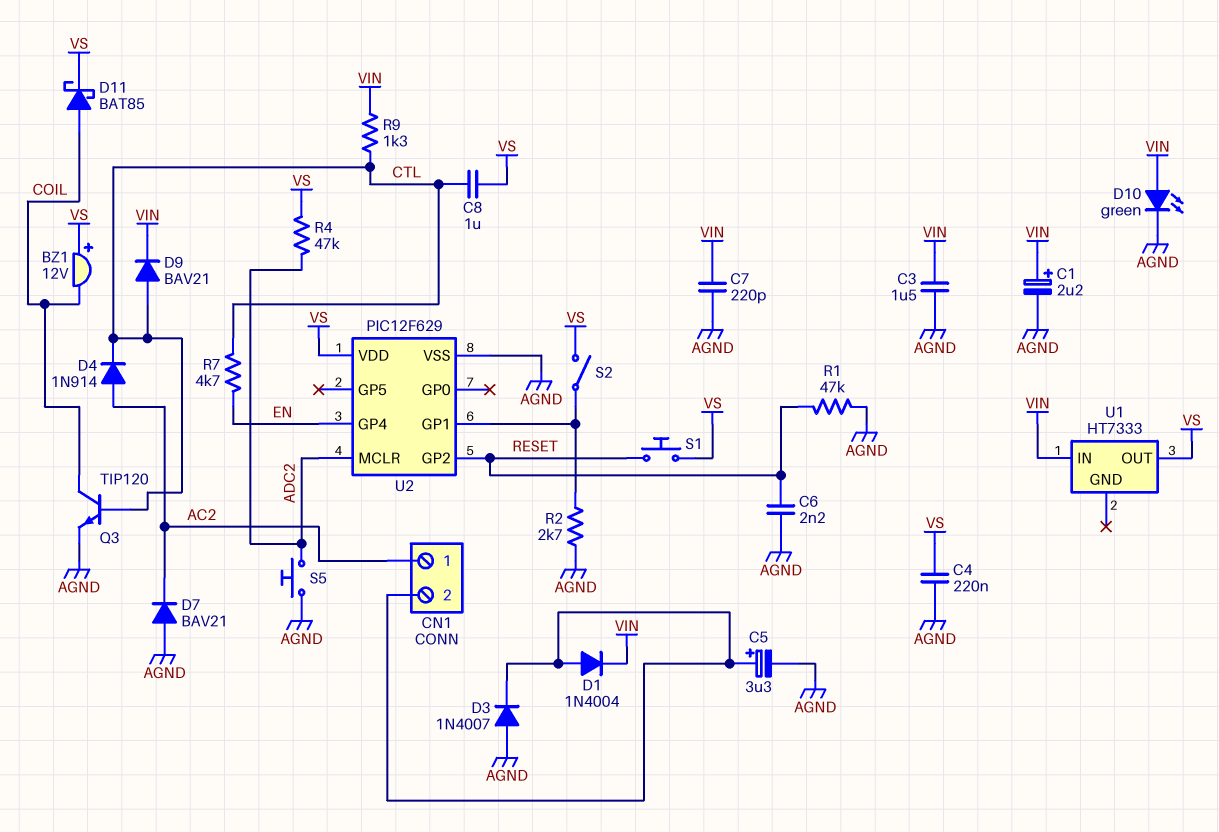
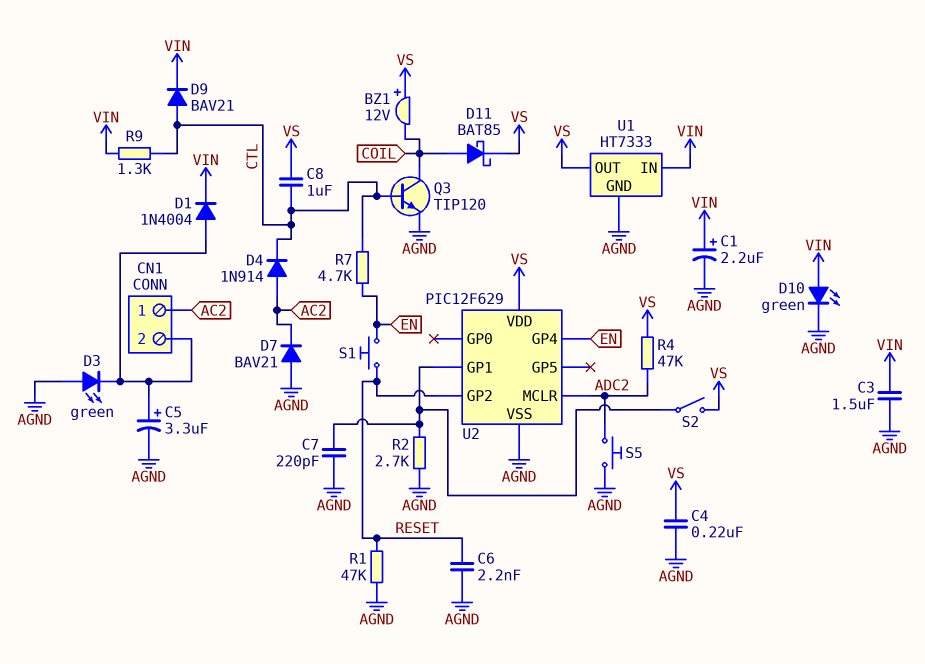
C7: 220pF (AGND, VIN) -> 220pF (AGND, U2/GP1)
D3: diode 1N4007 (A AGND, K CN1/2) -> LED green (A AGND, K CN1/2)
S1: button (RESET, VS) -> button (EN, RESET)
U1 pin GND: none -> AGND

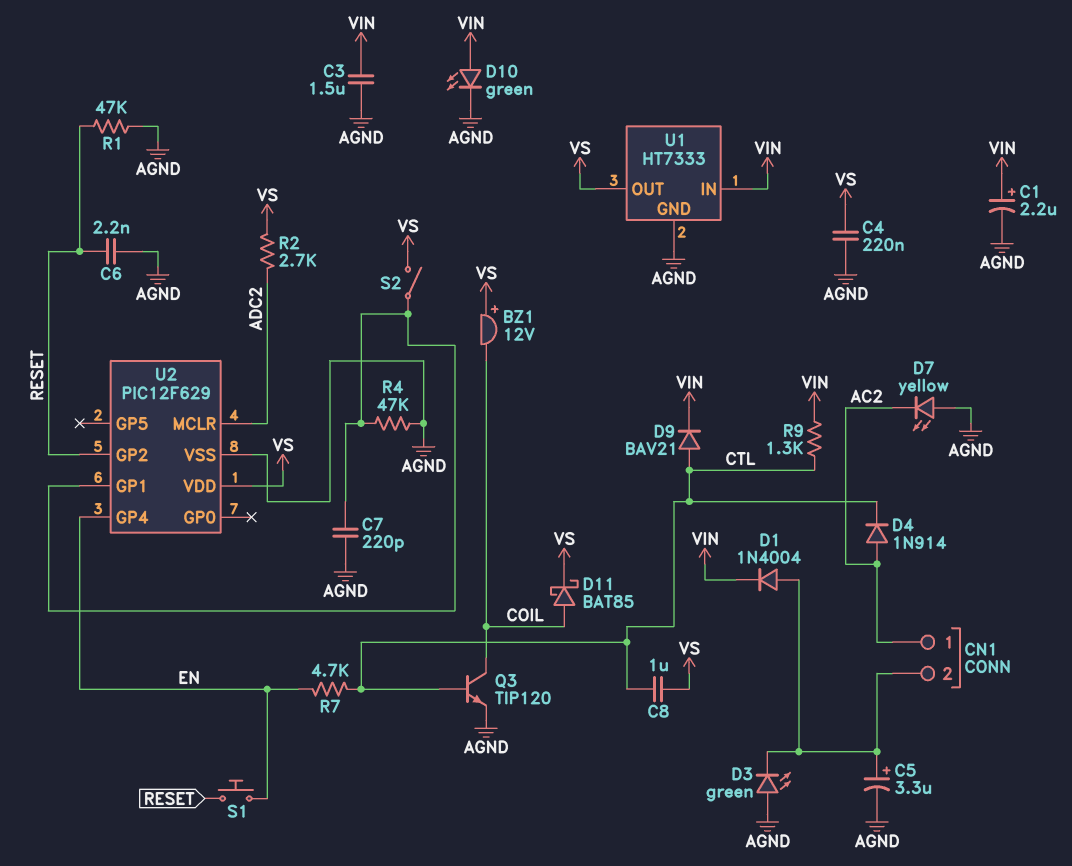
D7: diode BAV21 (A AGND, K AC2) -> LED yellow (A AGND, K AC2)
R2: 2.7k (AGND, U2/GP1) -> 2.7k (ADC2, VS)
R4: 47k (ADC2, VS) -> 47k (AGND, U2/GP1)
S5: button (ADC2, AGND) -> none

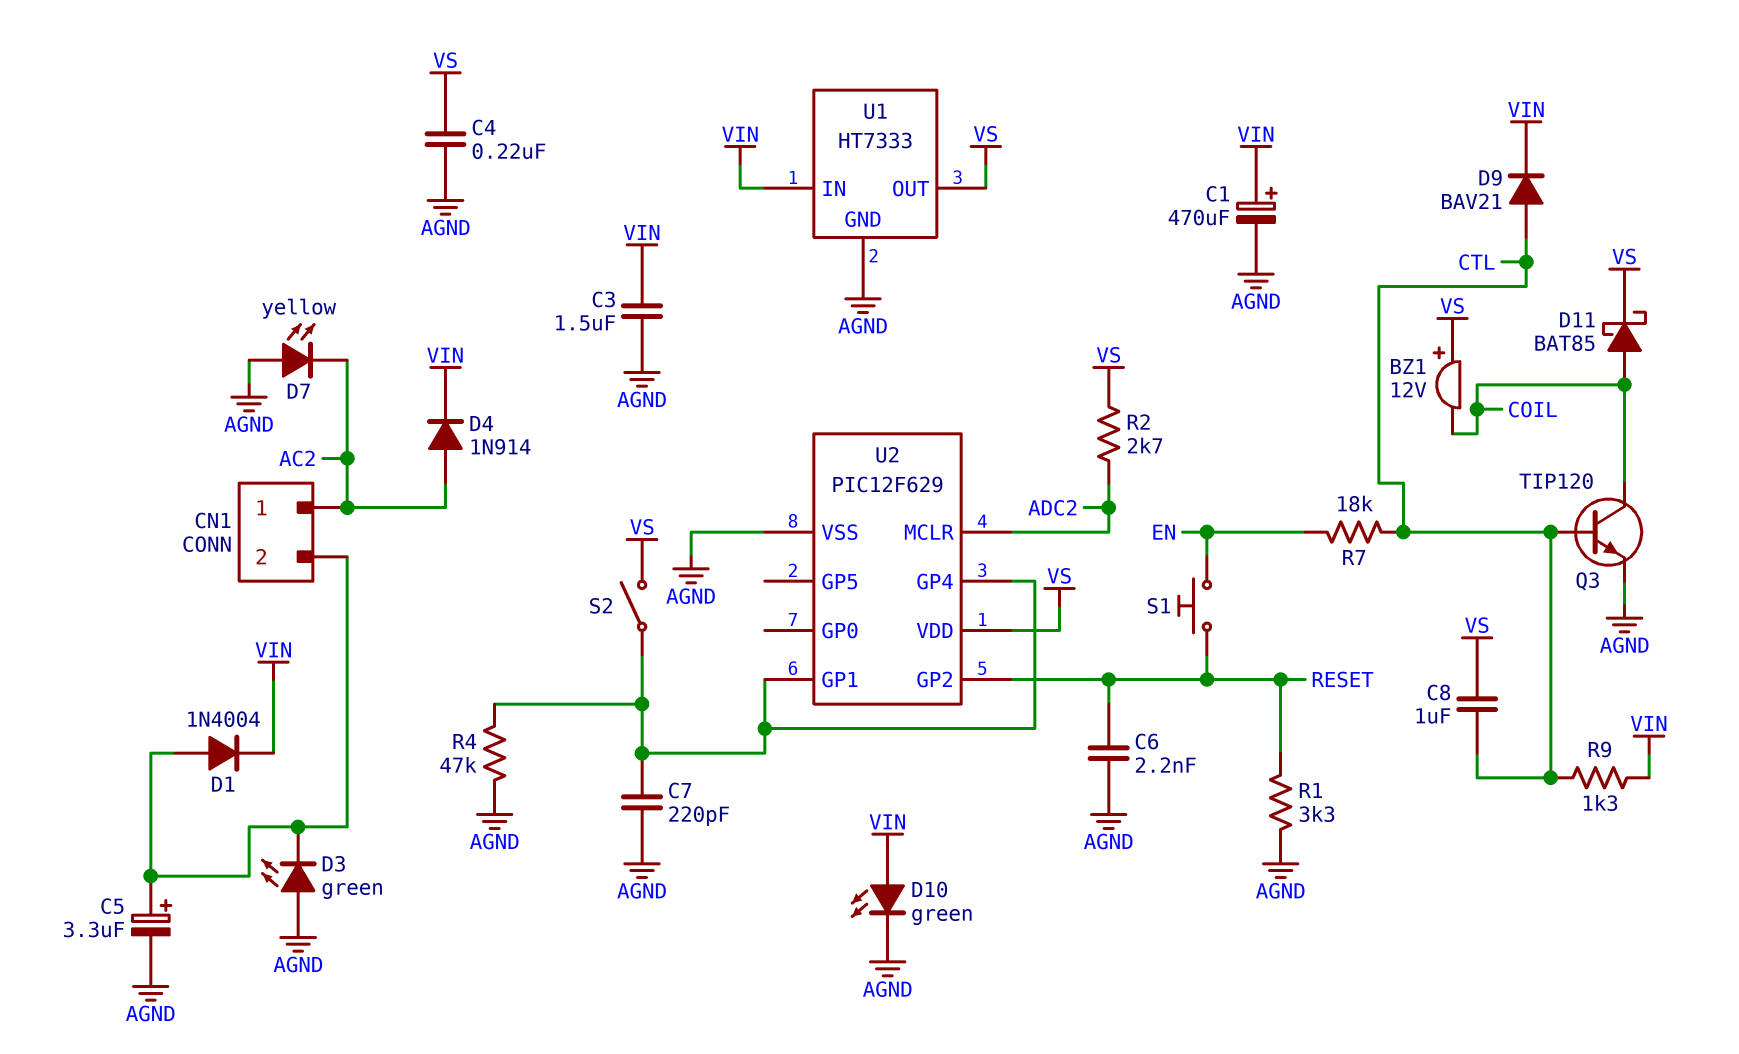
C1: 2.2uF (plus VIN, minus AGND) -> 470uF (plus VIN, minus AGND)
D4: diode 1N914 (A AC2, K CTL) -> diode 1N914 (A AC2, K VIN)
R1: 47k (AGND, RESET) -> 3.3k (AGND, RESET)
R7: 4.7k (CTL, EN) -> 18k (CTL, EN)
U2 pin GP4: EN -> U2/GP1

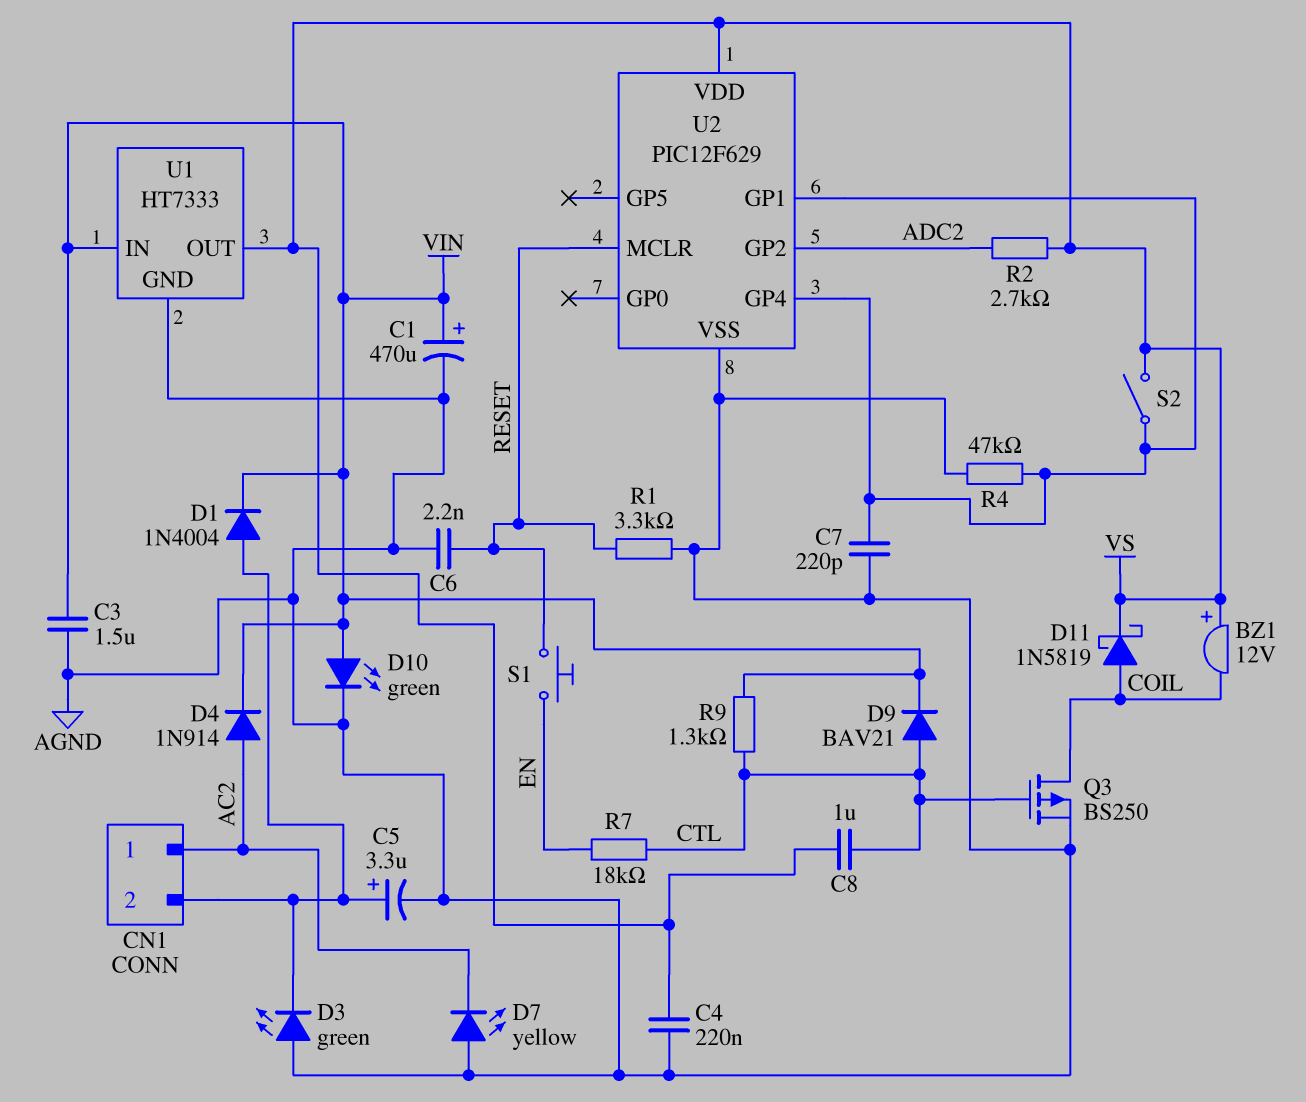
D11: schottky BAT85 (A COIL, K VS) -> schottky 1N5819 (A COIL, K VS)
Q3: NPN TIP120 (B CTL, C COIL, E AGND) -> PMOS BS250 (G CTL, D COIL, S AGND)
U2 pin GP2: RESET -> ADC2
U2 pin MCLR: ADC2 -> RESET

